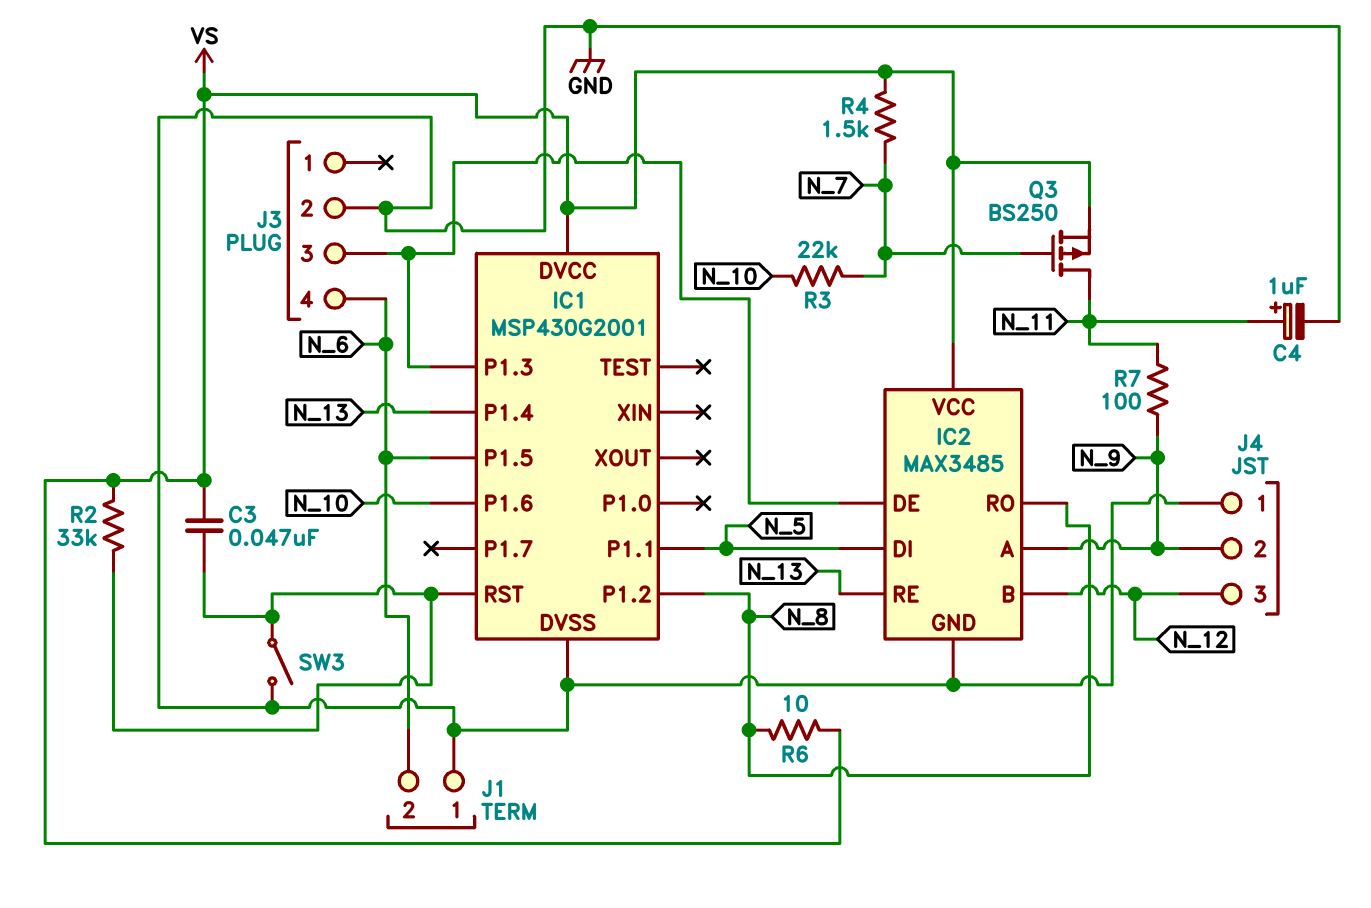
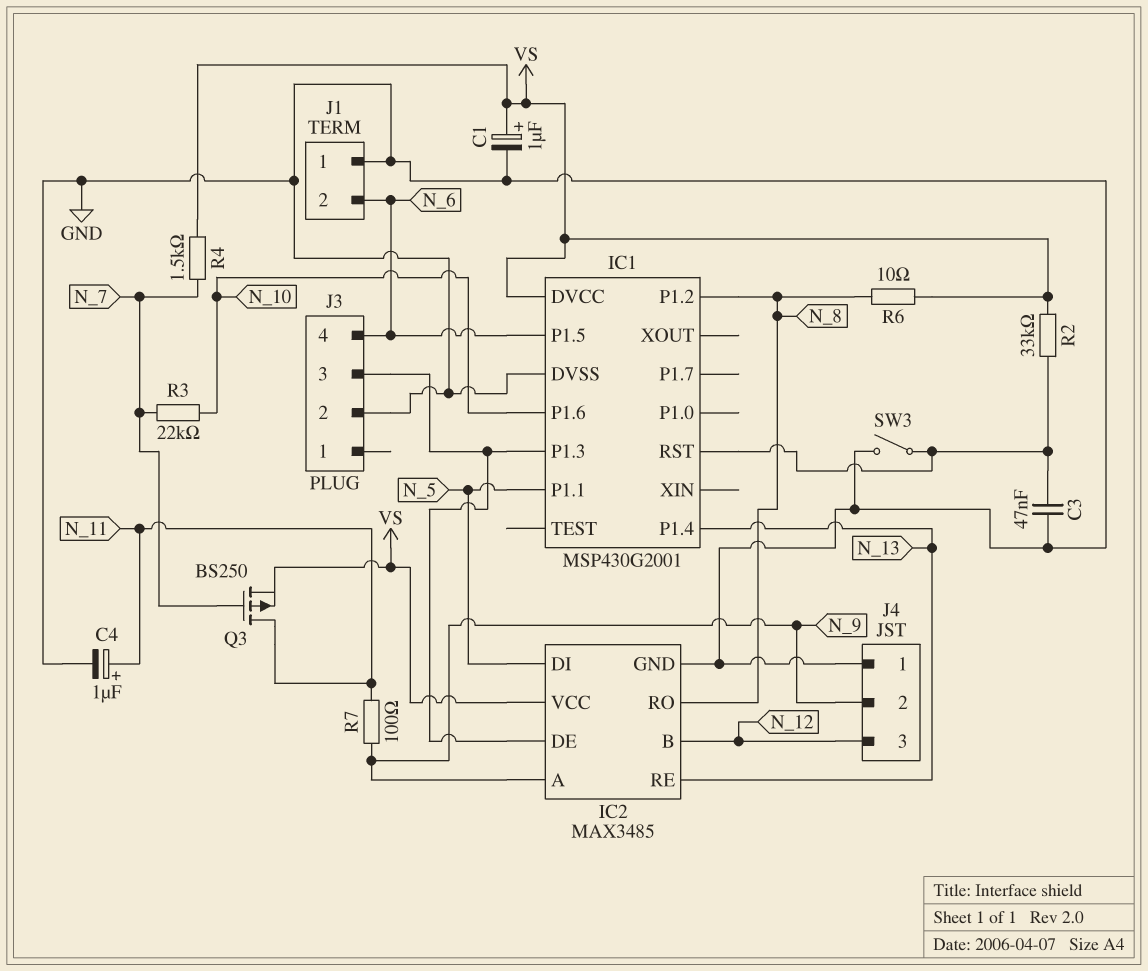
C1: none -> 1uF (plus VS, minus GND)
C3: 47nF (IC1/RST, VS) -> 47nF (GND, IC1/RST)

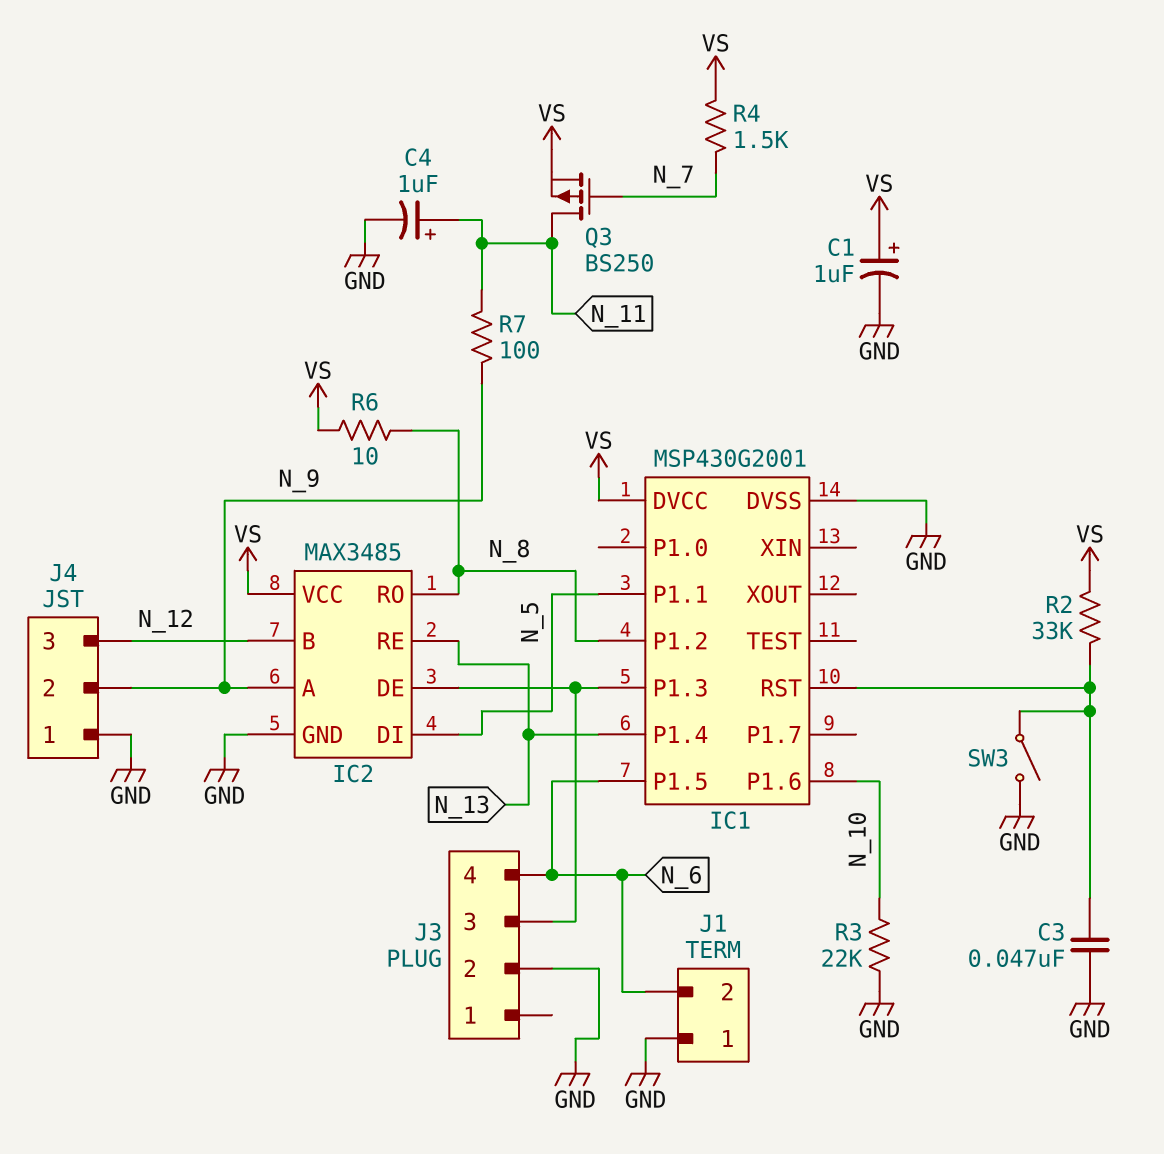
R3: 22k (N_7, N_10) -> 22k (GND, N_10)

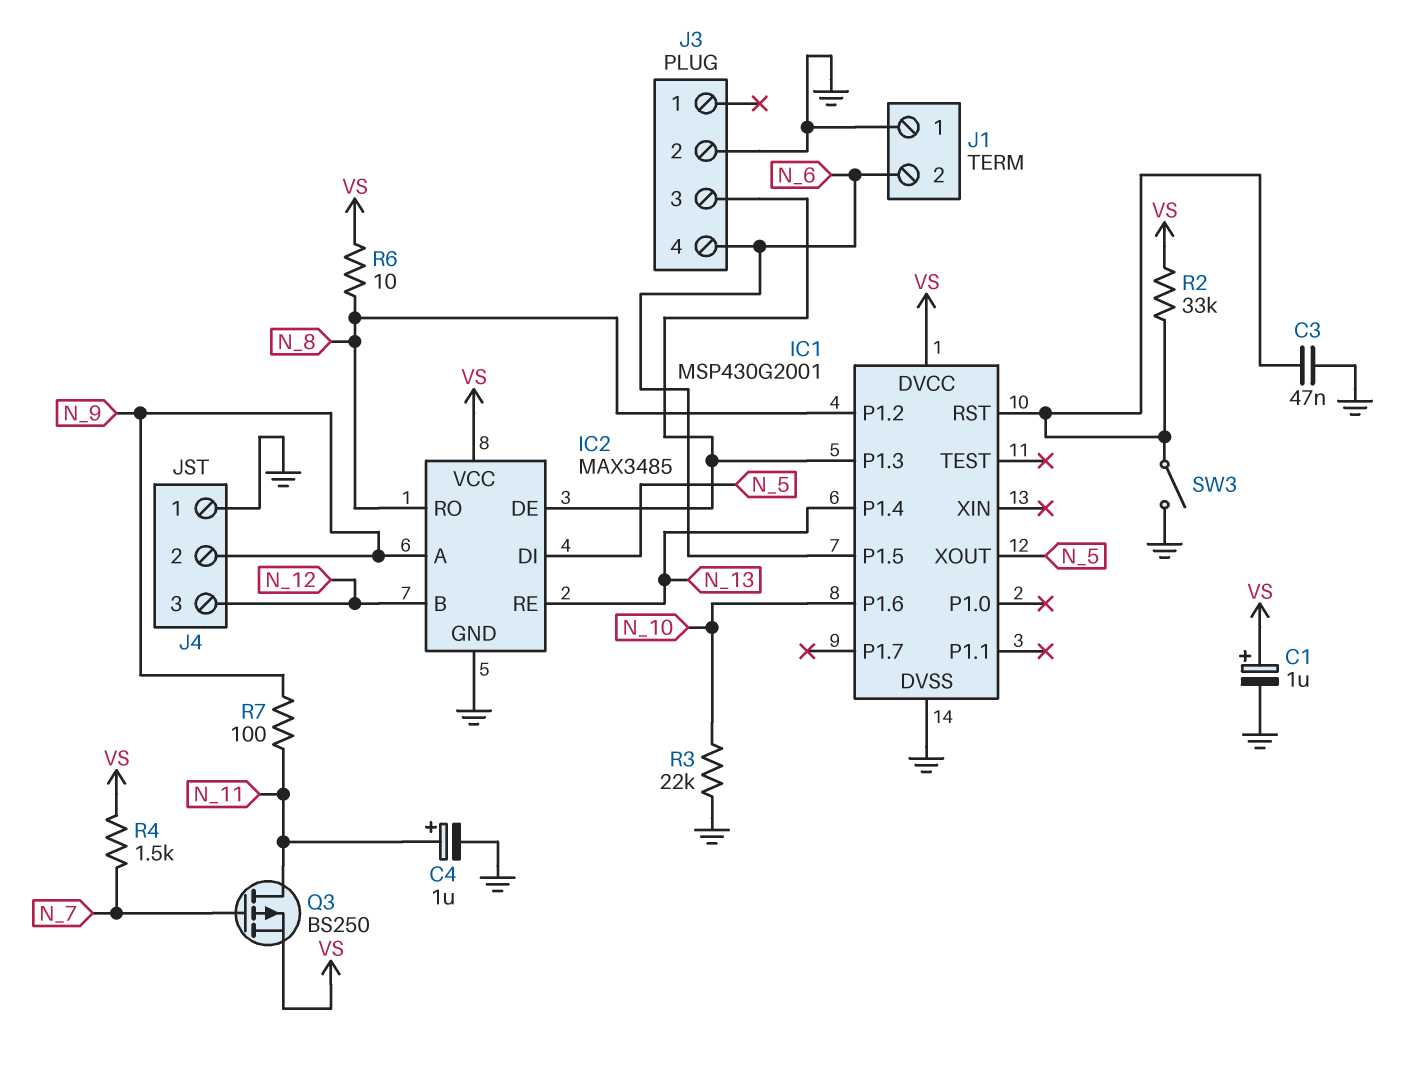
IC1 pin P1.1: N_5 -> none
IC1 pin XOUT: none -> N_5

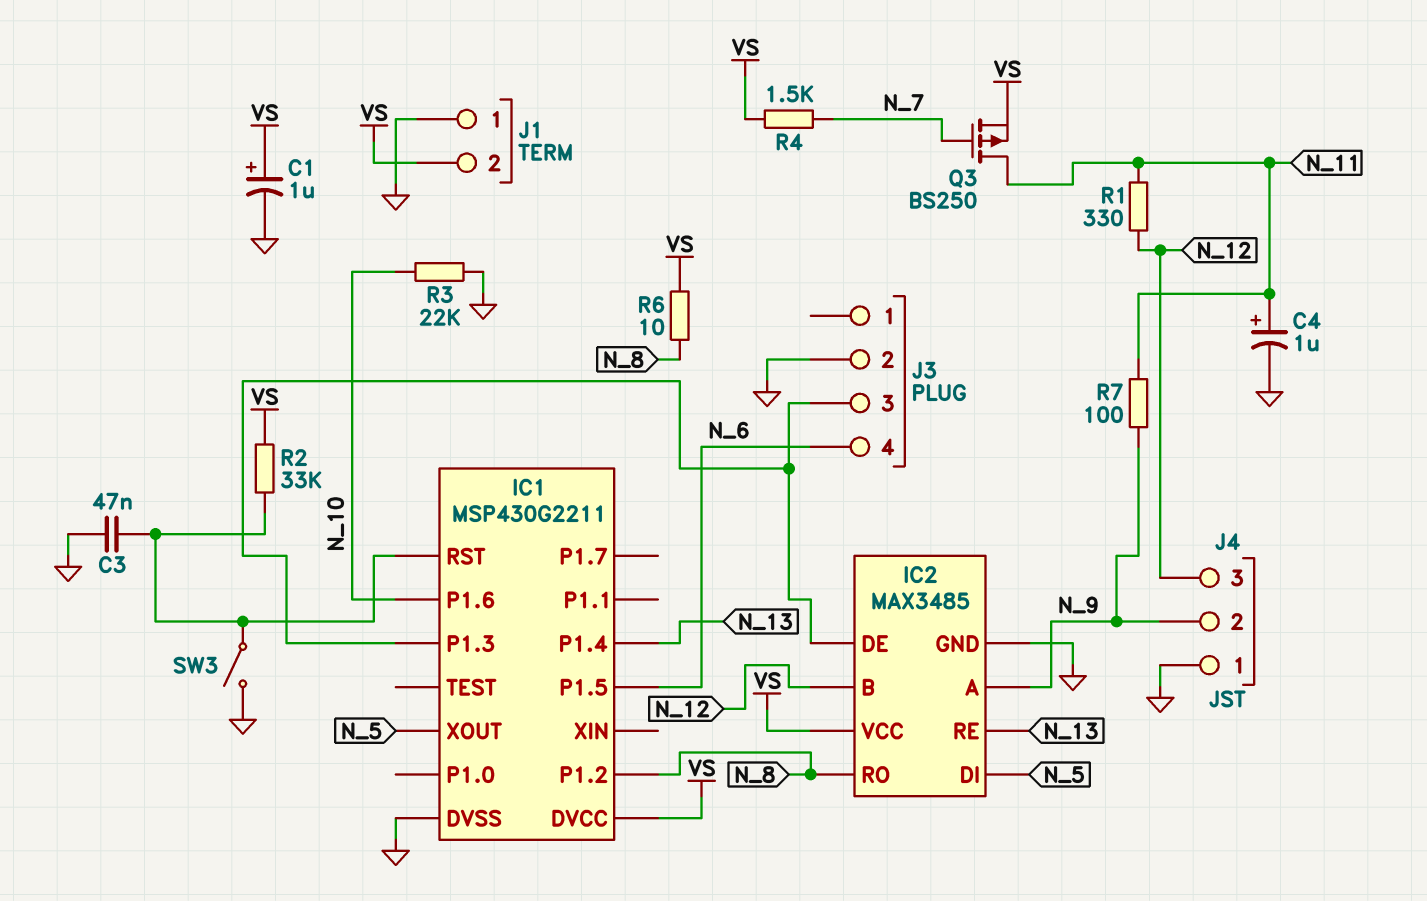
IC1: MSP430G2001 -> MSP430G2211
J1 pin 2: N_6 -> VS
R1: none -> 330 (N_11, N_12)

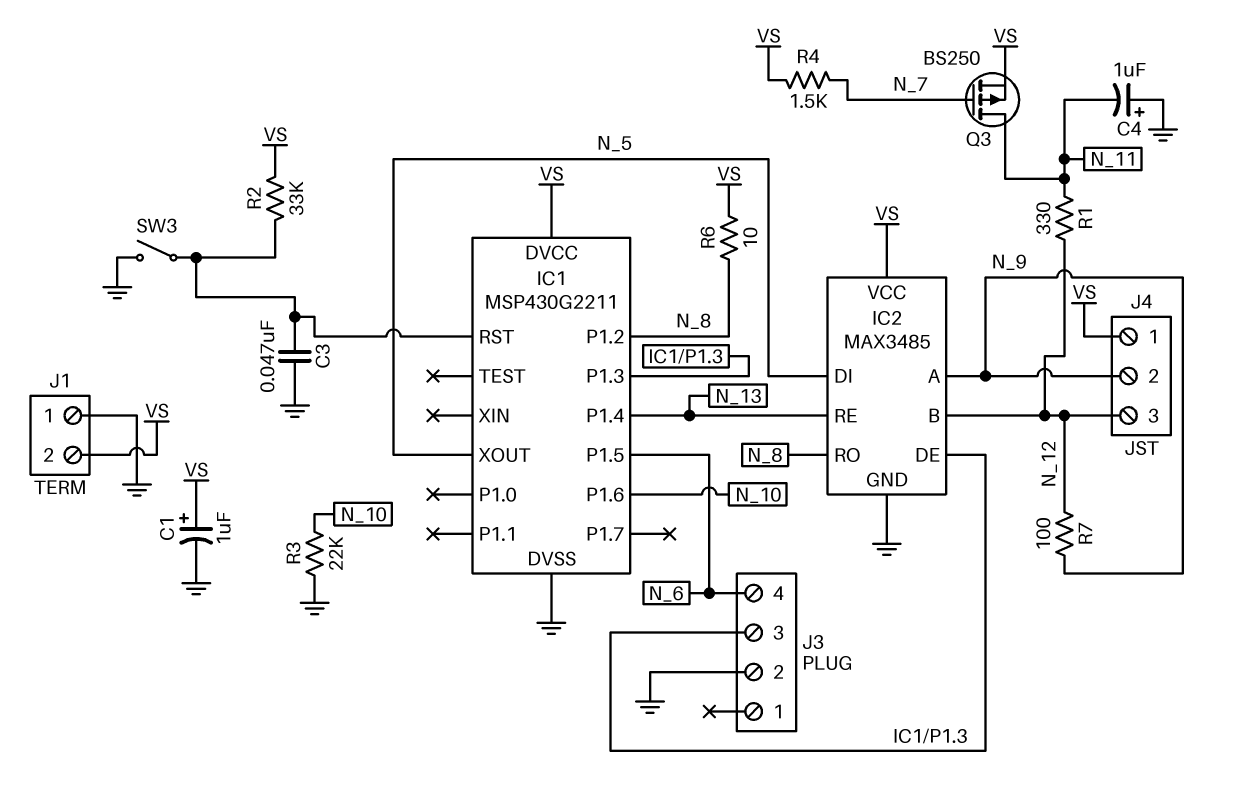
C4: 1uF (plus N_11, minus GND) -> 1uF (plus GND, minus N_11)
J4 pin 1: GND -> VS
R7: 100 (N_9, N_11) -> 100 (N_9, N_12)

